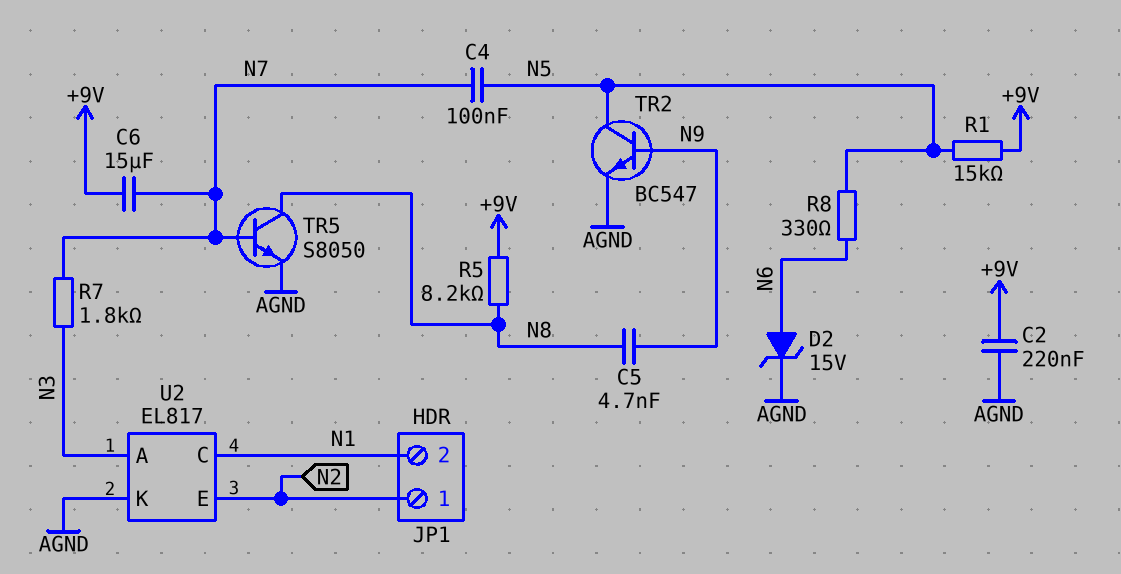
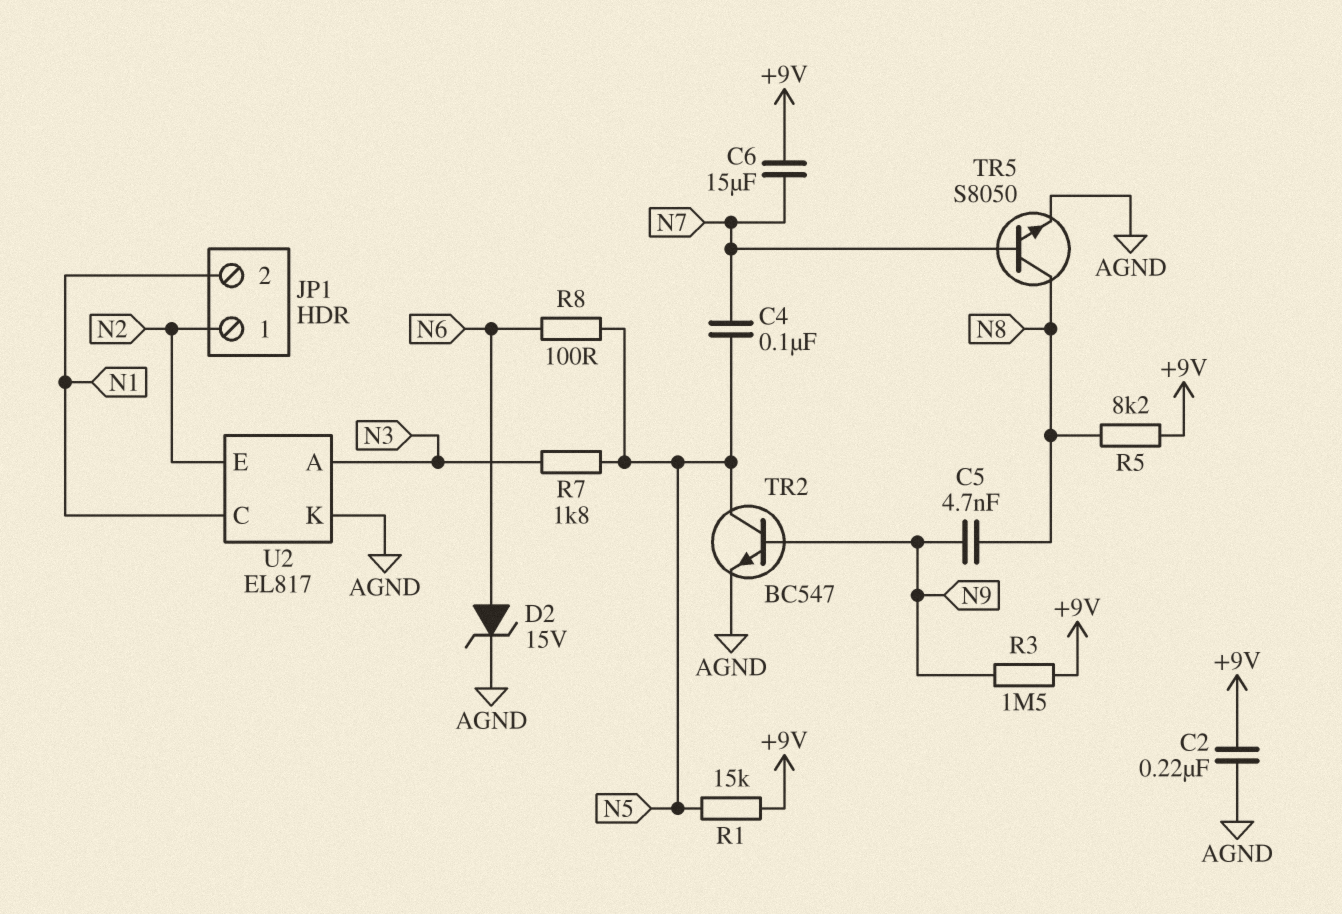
R3: none -> 1.5M (+9V, N9)
R7: 1.8k (N3, N7) -> 1.8k (N3, N5)
R8: 330 (N5, N6) -> 100 (N5, N6)

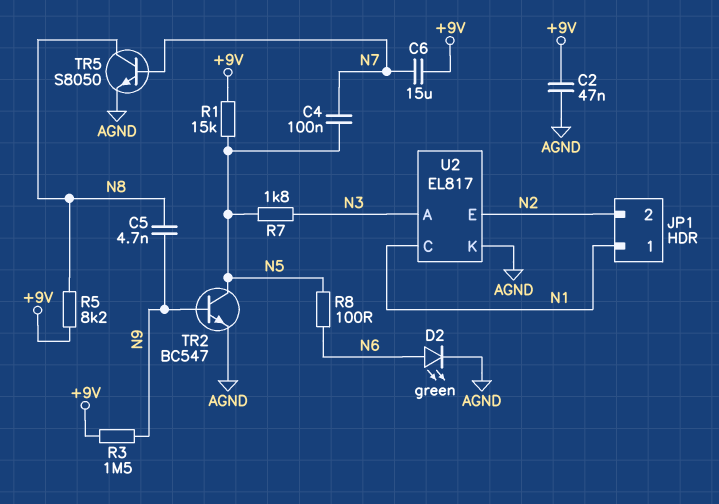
C2: 220nF (+9V, AGND) -> 47nF (+9V, AGND)
D2: zener 15V (A N6, K AGND) -> LED green (A N6, K AGND)
JP1 pin 1: N2 -> N1
JP1 pin 2: N1 -> N2

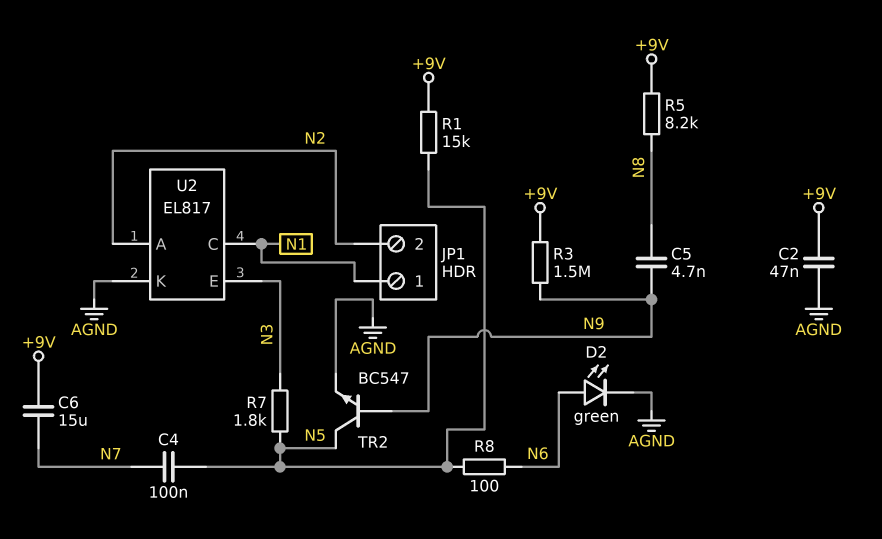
TR5: NPN S8050 (B N7, C N8, E AGND) -> none
U2 pin A: N3 -> N2
U2 pin E: N2 -> N3

